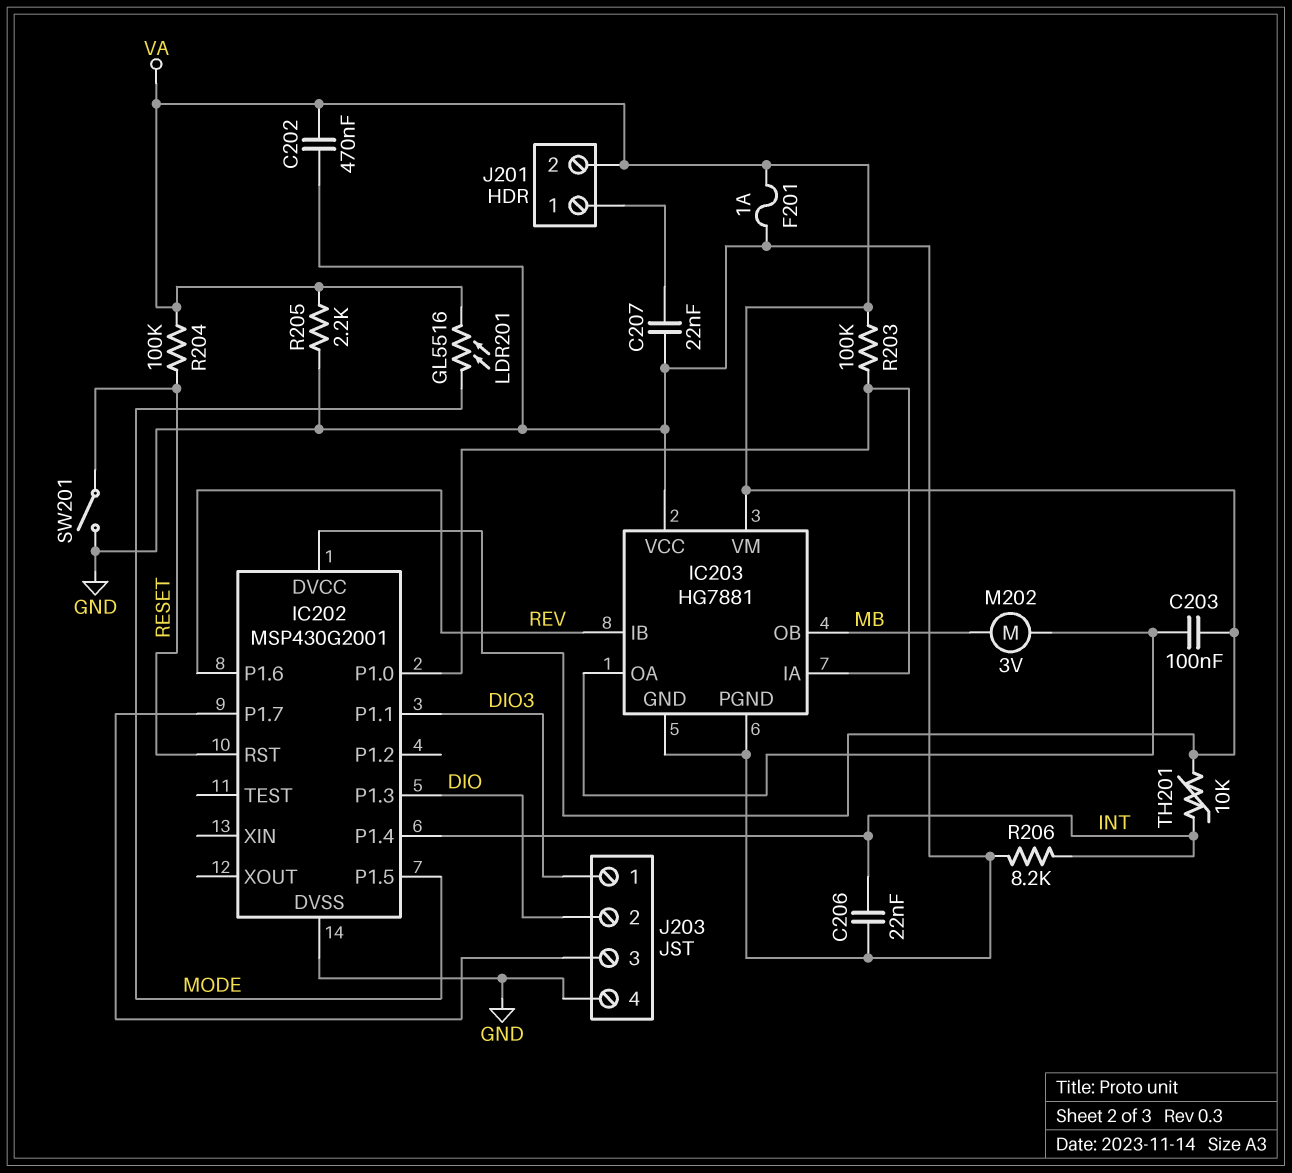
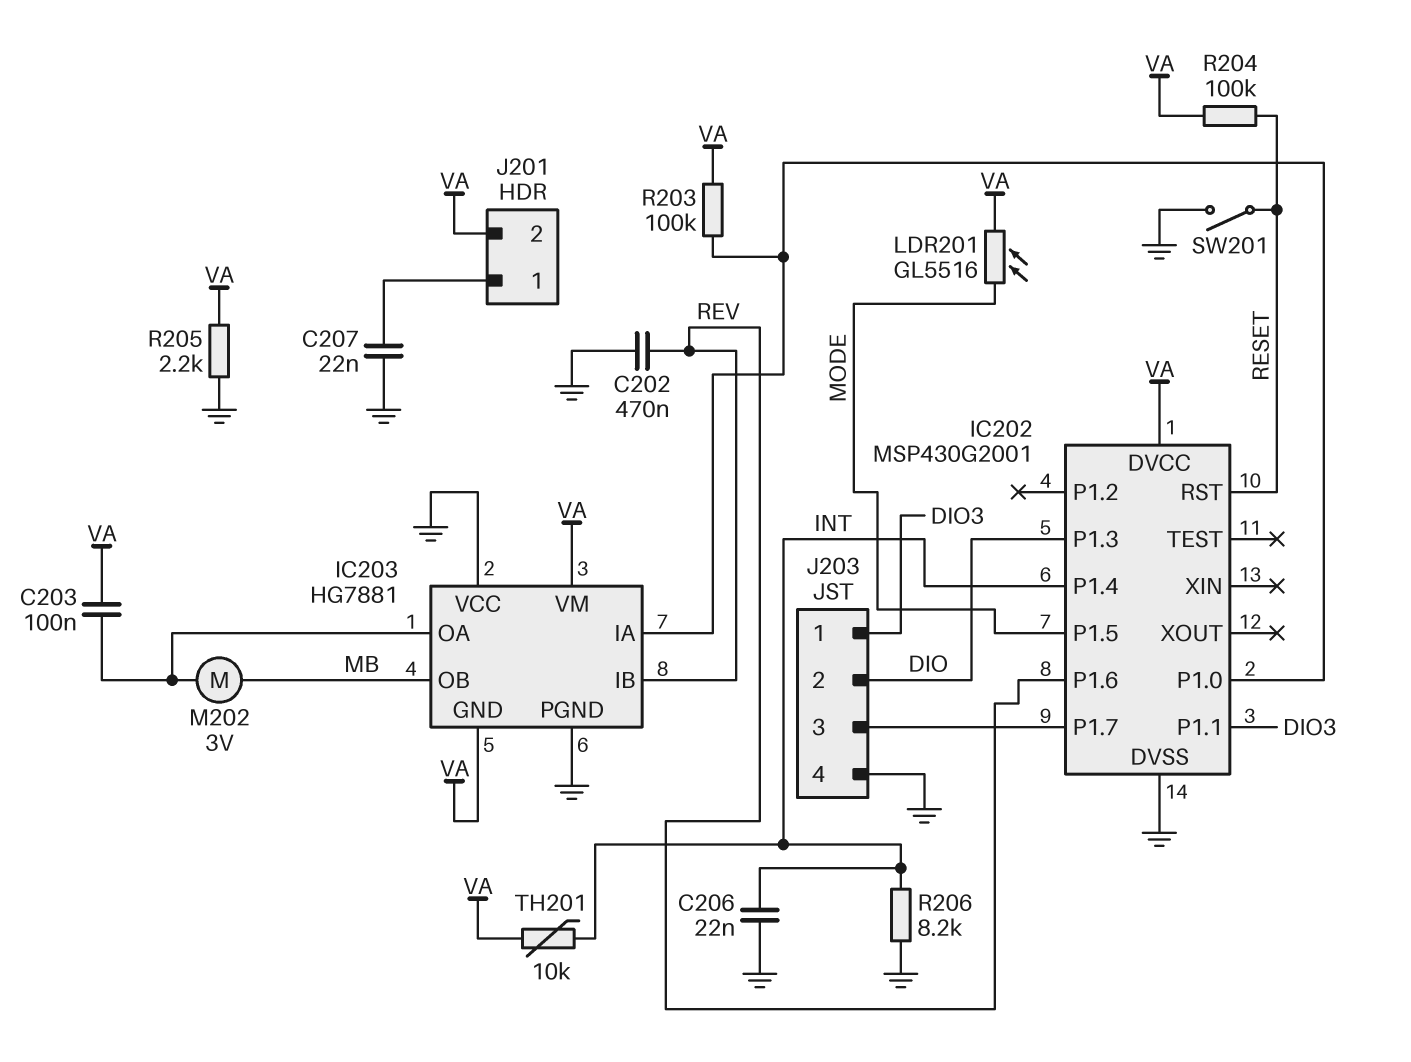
C202: 470nF (GND, VA) -> 470nF (GND, REV)
F201: 1A (GND, VA) -> none
IC203 pin GND: GND -> VA

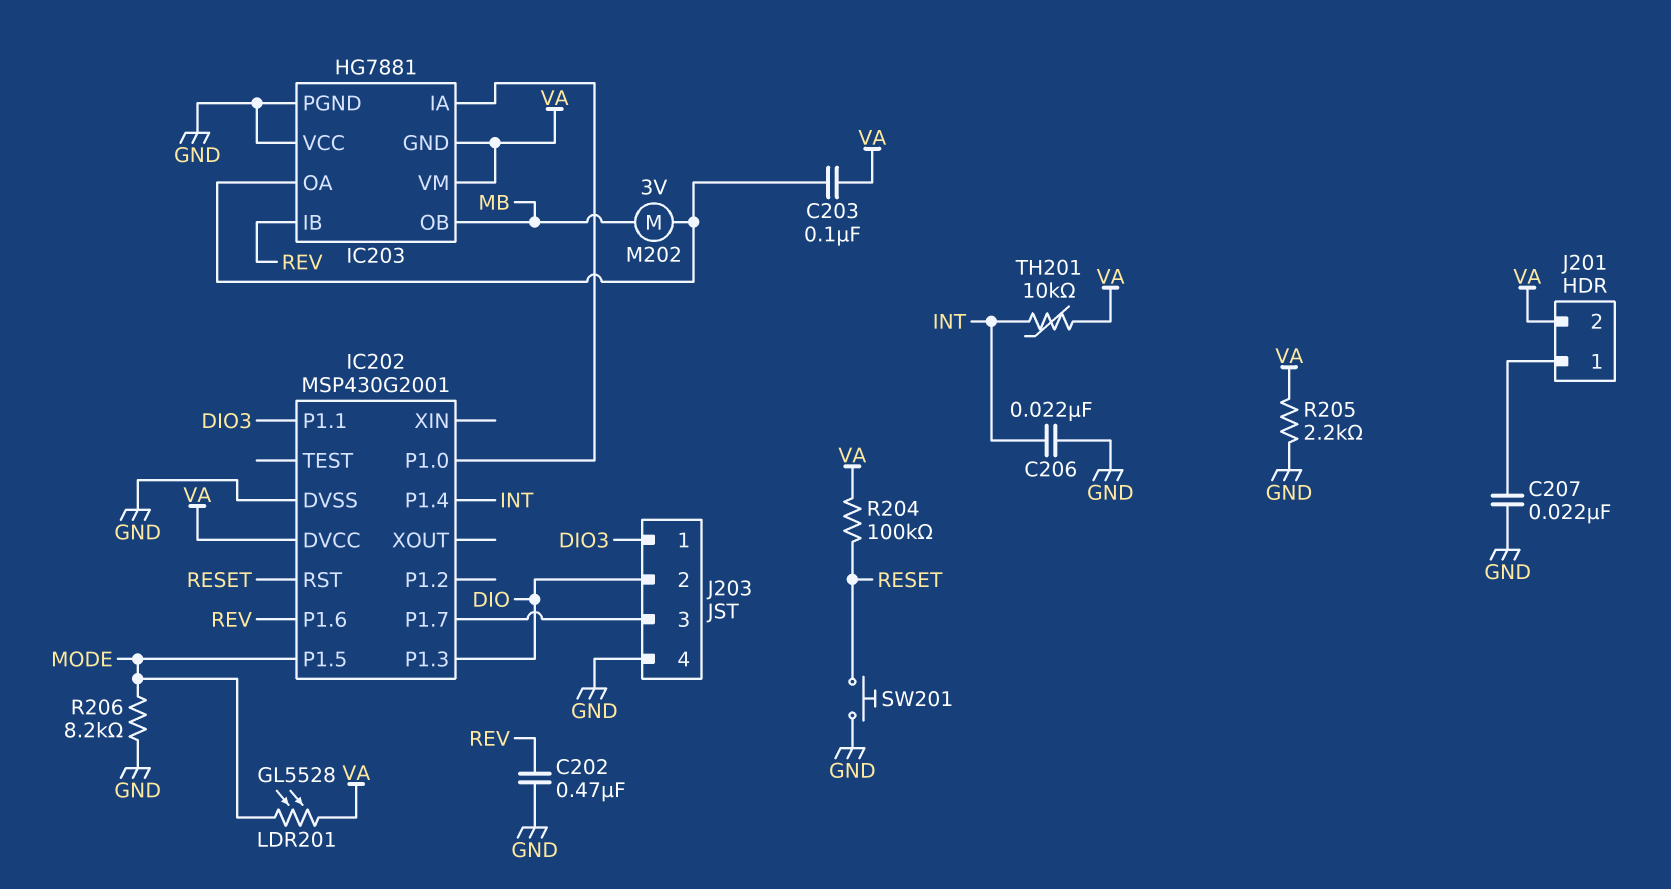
LDR201: GL5516 (MODE, VA) -> GL5528 (MODE, VA)
R203: 100k (IC202/P1.0, VA) -> none
R206: 8.2k (GND, INT) -> 8.2k (GND, MODE)
SW201: switch (GND, RESET) -> button (GND, RESET)

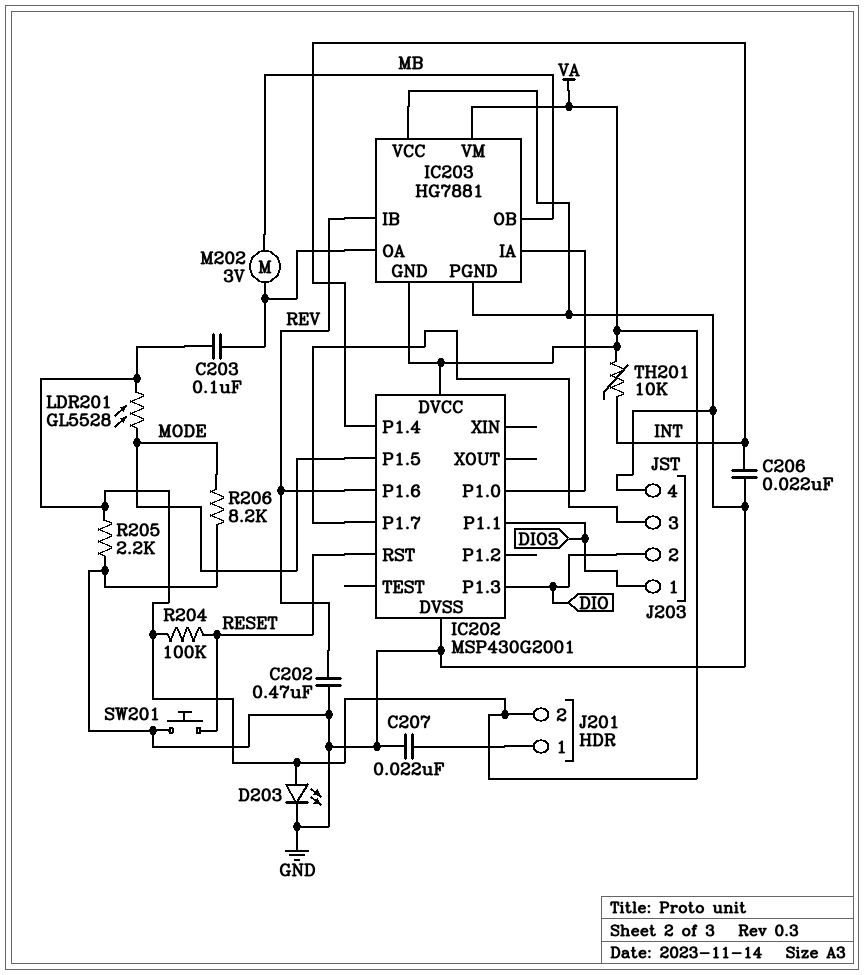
D203: none -> LED (A VA, K GND)

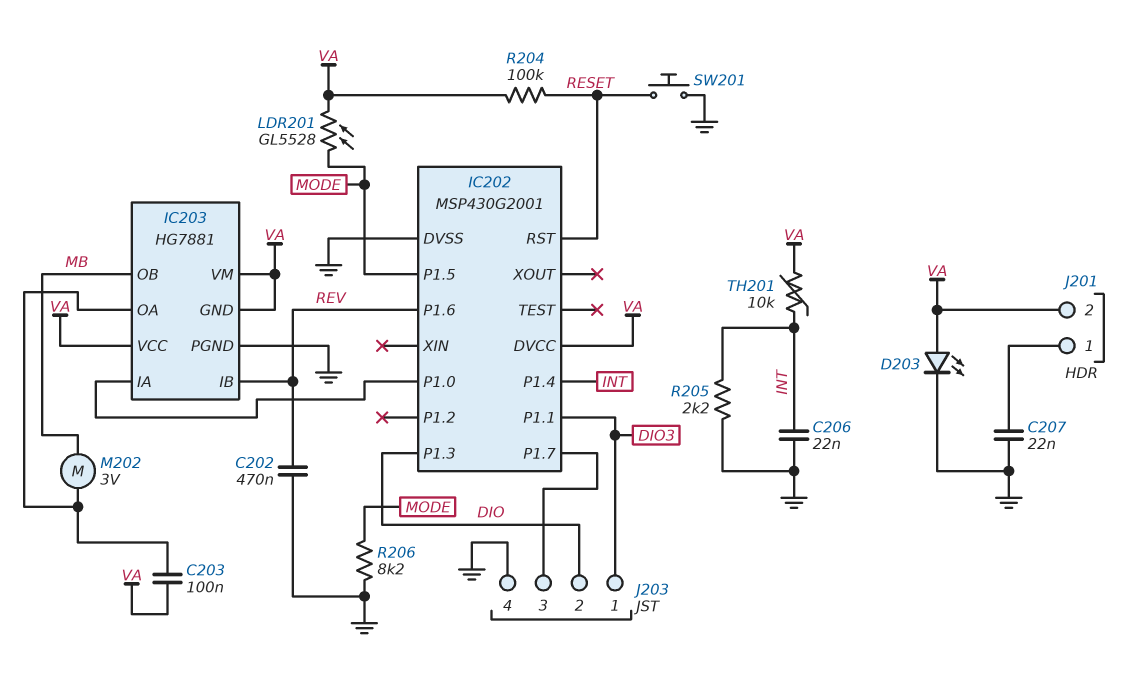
IC203 pin VCC: GND -> VA
R205: 2.2k (GND, VA) -> 2.2k (GND, INT)

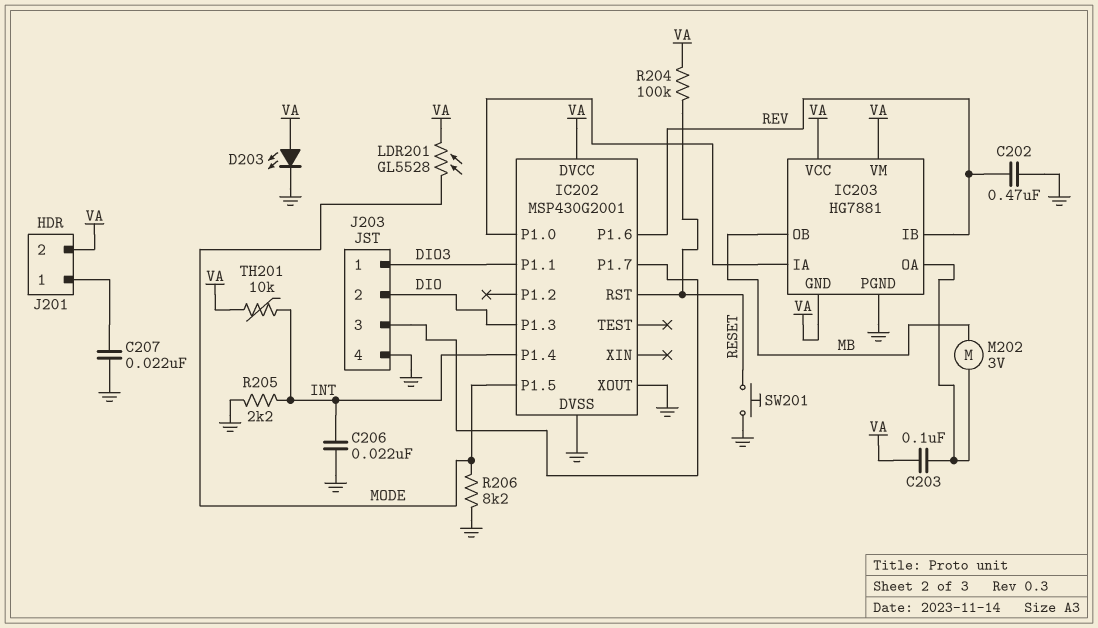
IC202 pin XOUT: none -> GND

